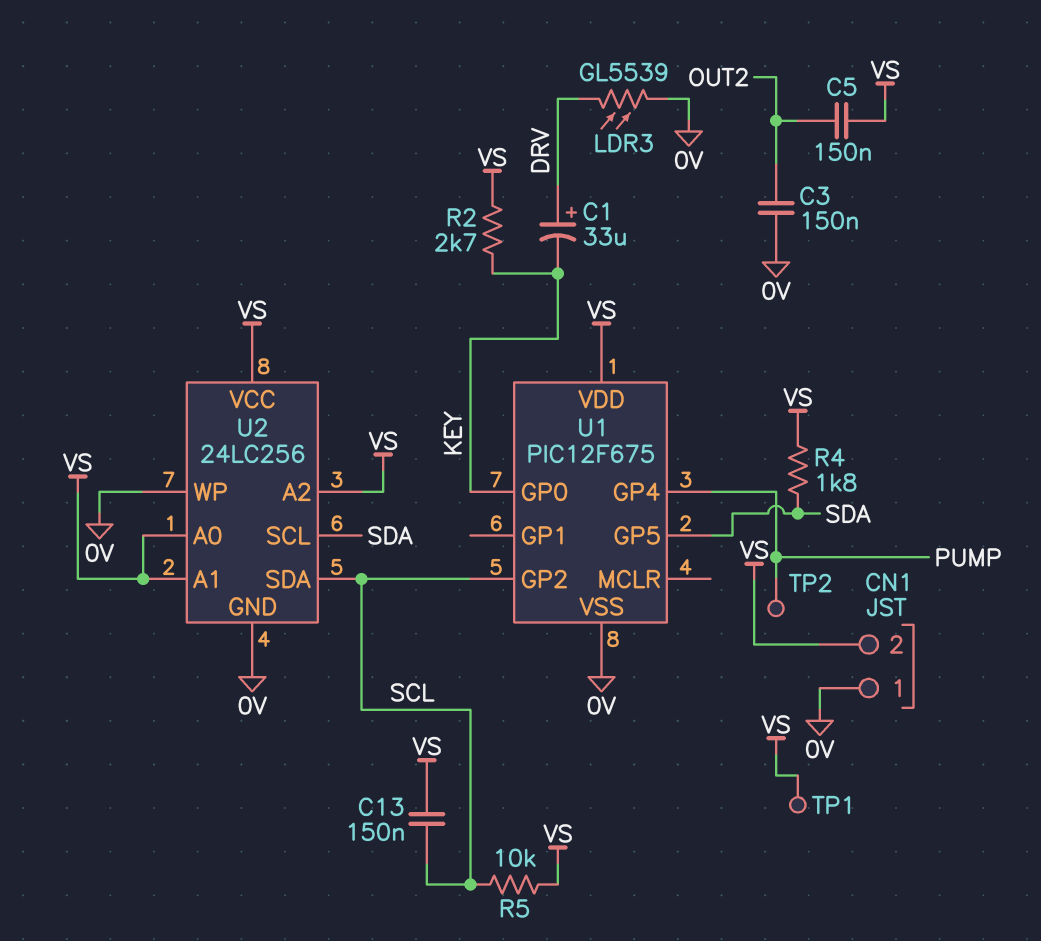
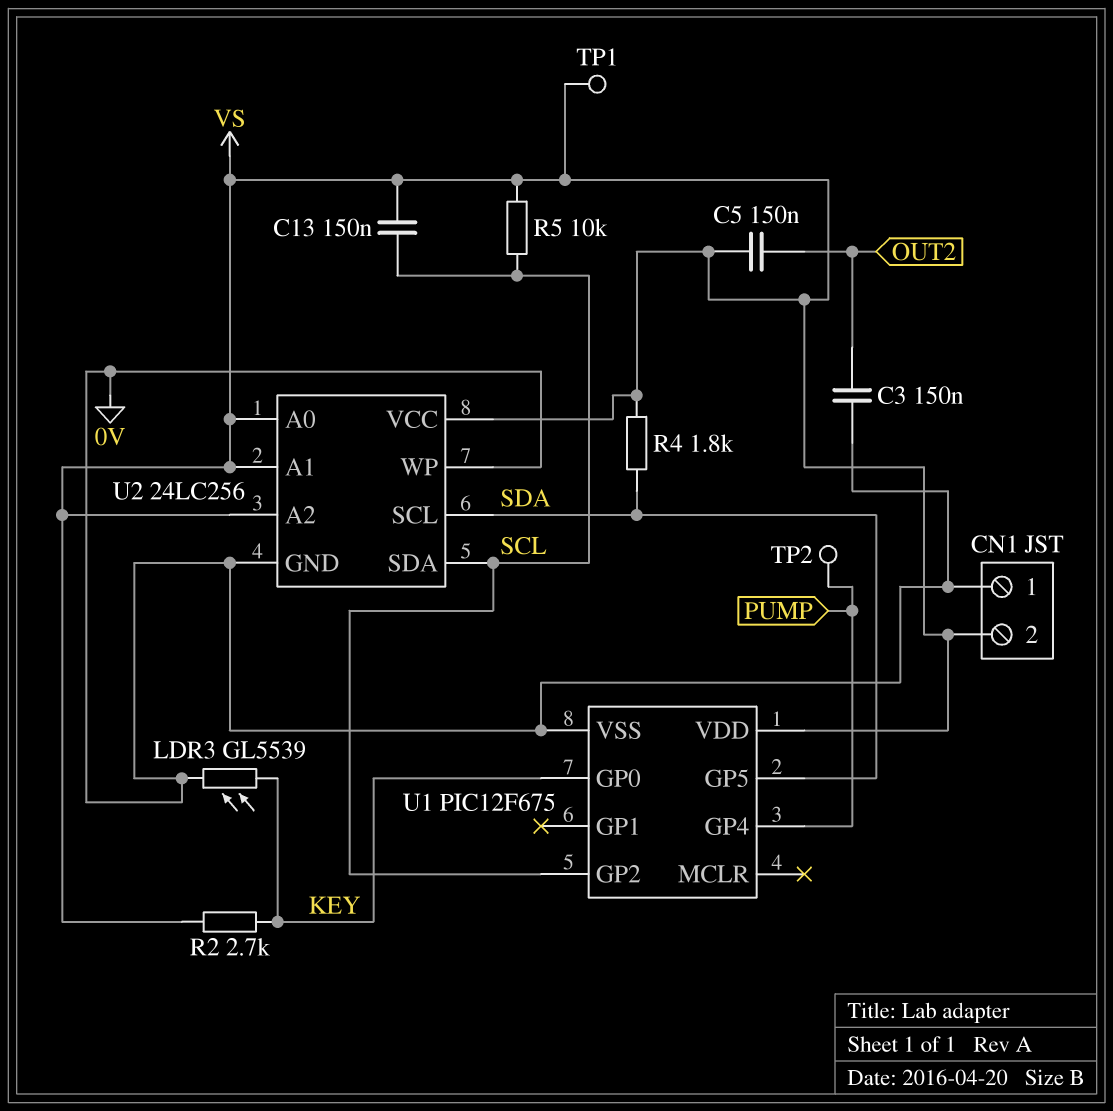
C1: 33uF (plus DRV, minus KEY) -> none
LDR3: GL5539 (0V, DRV) -> GL5539 (0V, KEY)

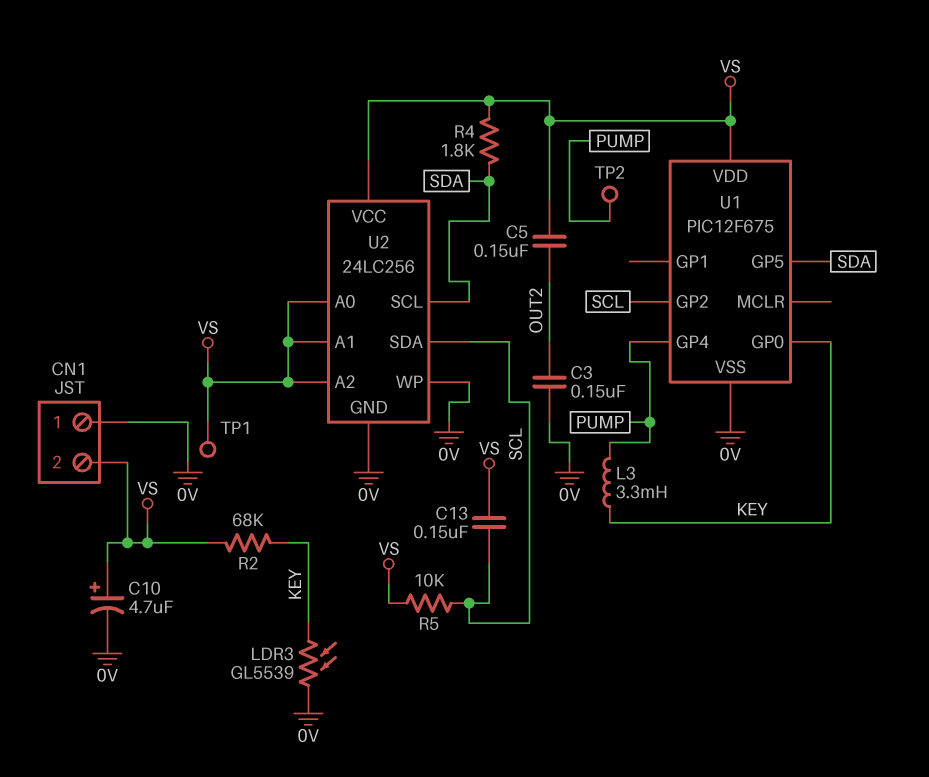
C10: none -> 4.7uF (plus VS, minus 0V)
L3: none -> 3.3mH (KEY, PUMP)
R2: 2.7k (KEY, VS) -> 68k (KEY, VS)

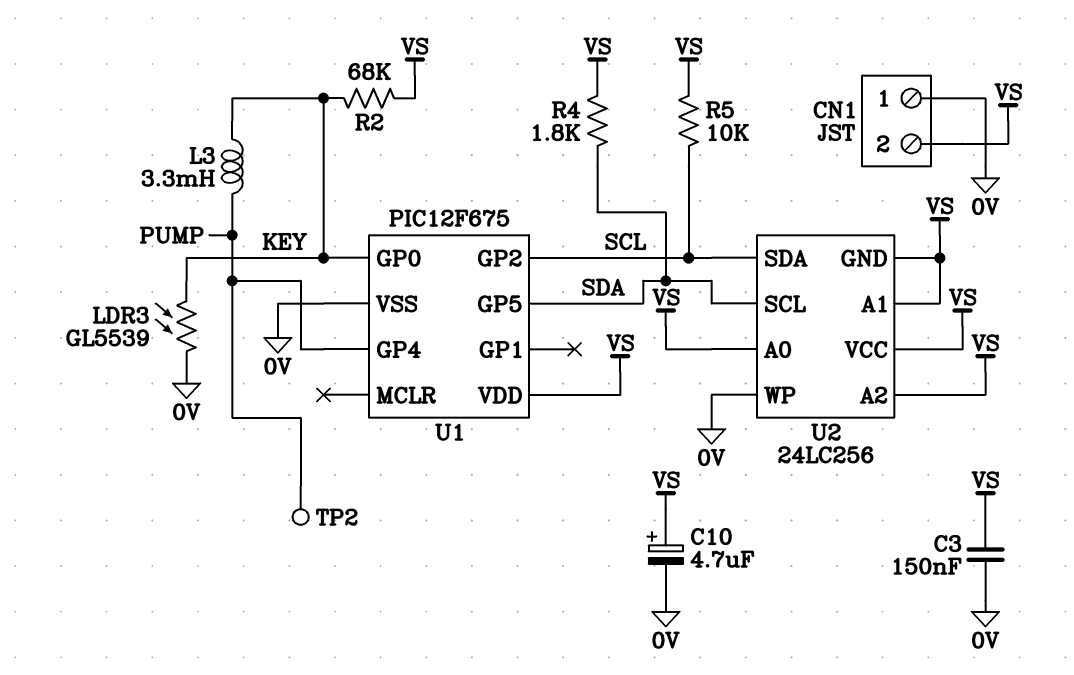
C3: 150nF (0V, OUT2) -> 150nF (0V, VS)
C5: 150nF (OUT2, VS) -> none
C13: 150nF (SCL, VS) -> none
TP1: test point (VS) -> none
U2 pin GND: 0V -> VS

